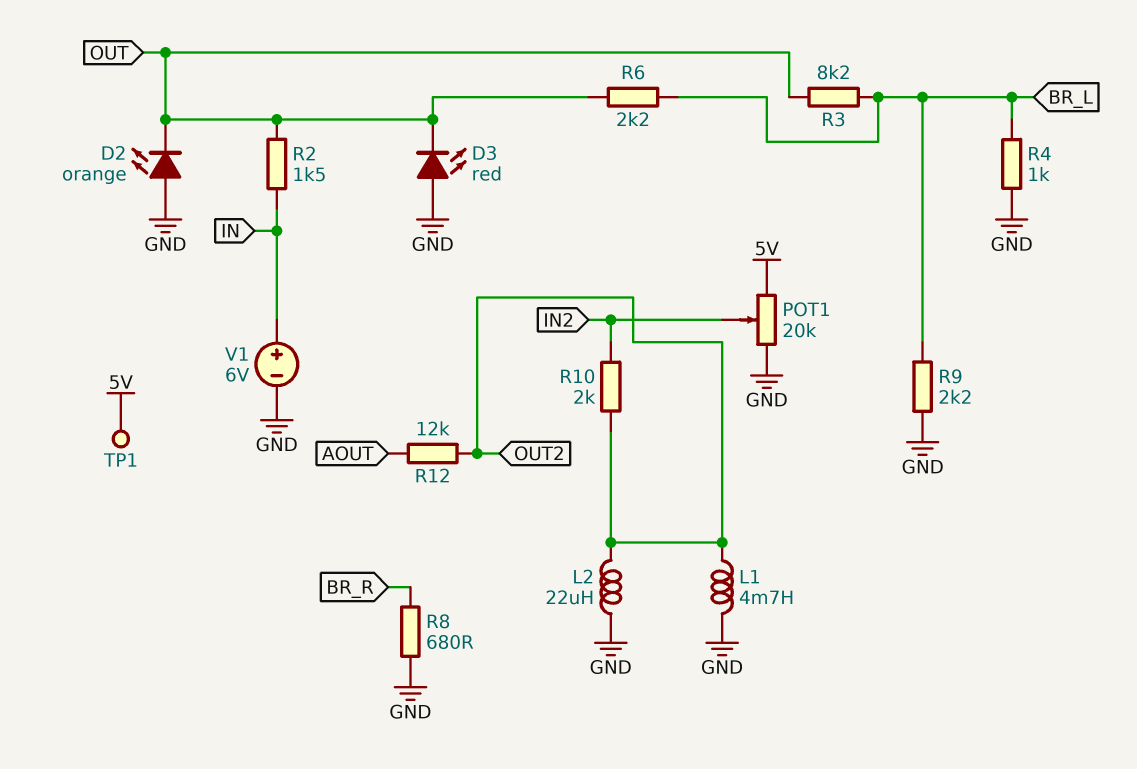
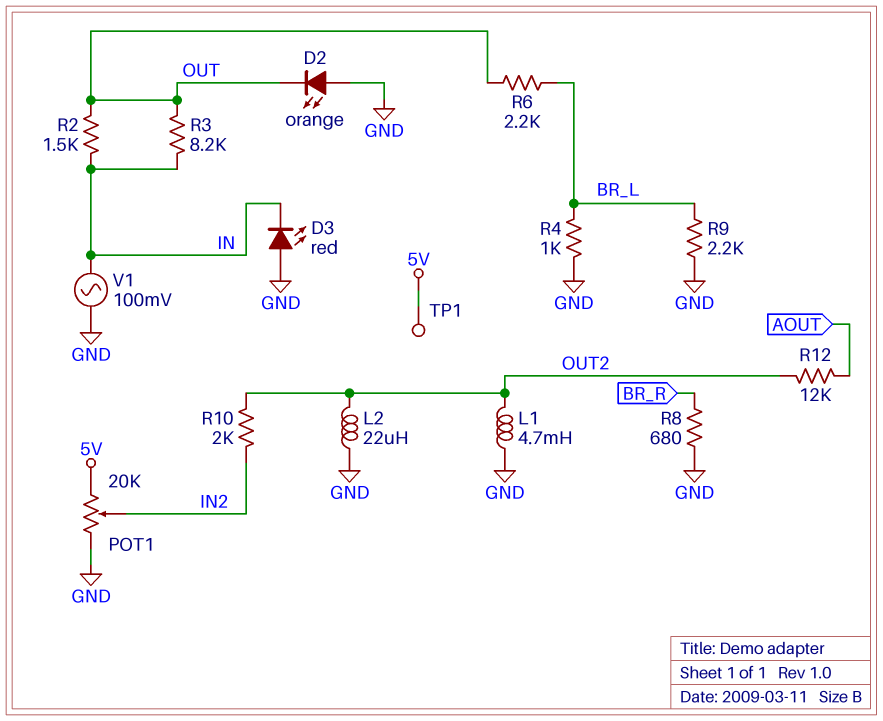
D3: LED red (A GND, K OUT) -> LED red (A GND, K IN)
R3: 8.2k (BR_L, OUT) -> 8.2k (IN, OUT)
V1: 6V (plus IN, minus GND) -> AC 100mV (GND, IN)

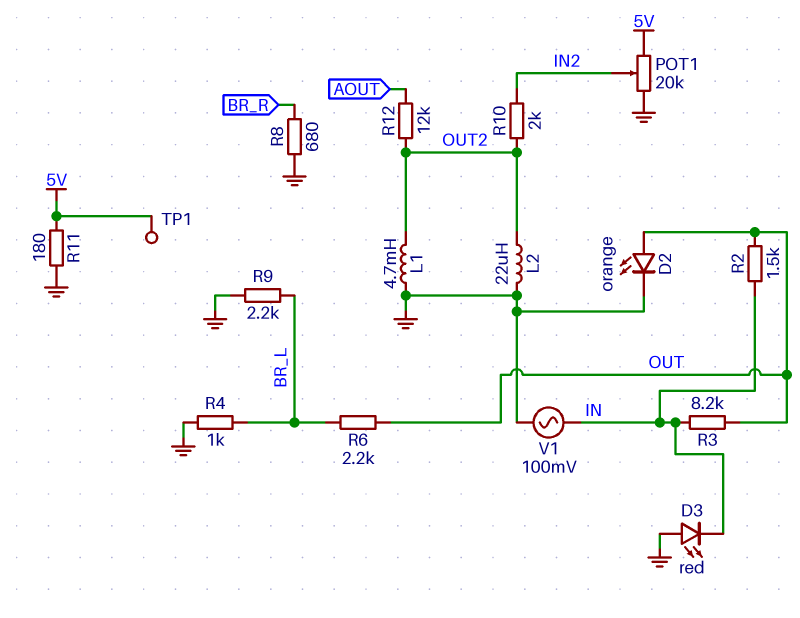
D2: LED orange (A GND, K OUT) -> LED orange (A OUT, K GND)
R11: none -> 180 (5V, GND)

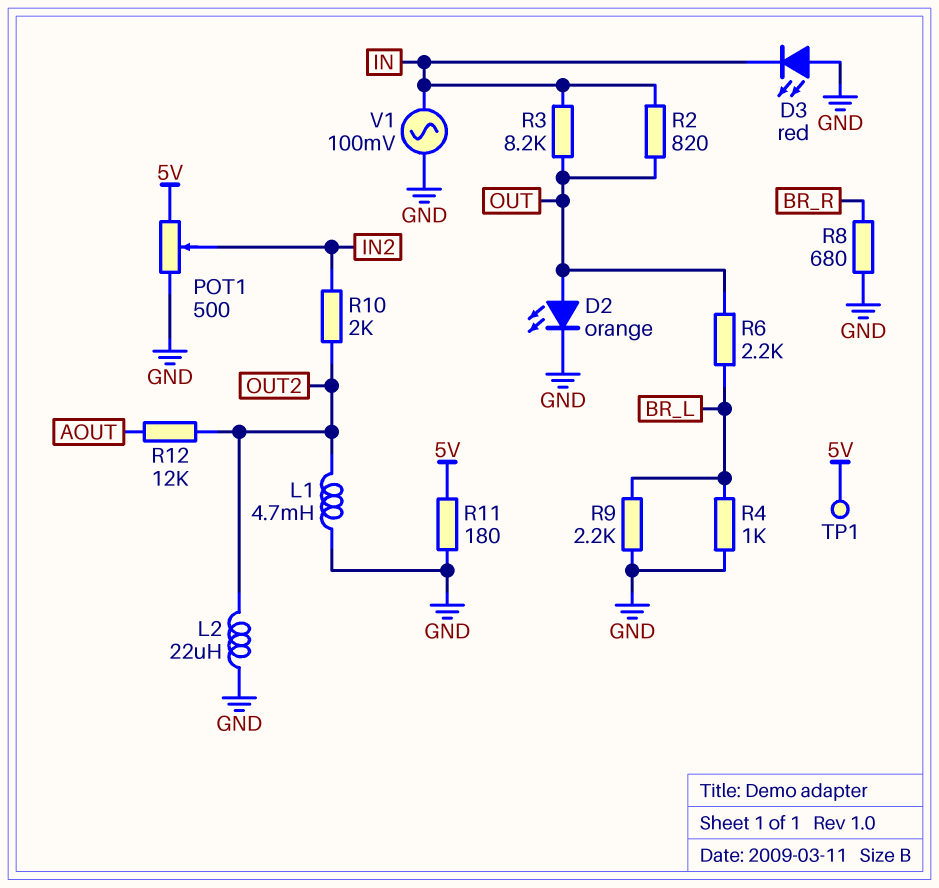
POT1: 20k (5V, GND, wiper IN2) -> 500 (5V, GND, wiper IN2)
R2: 1.5k (IN, OUT) -> 820 (IN, OUT)

